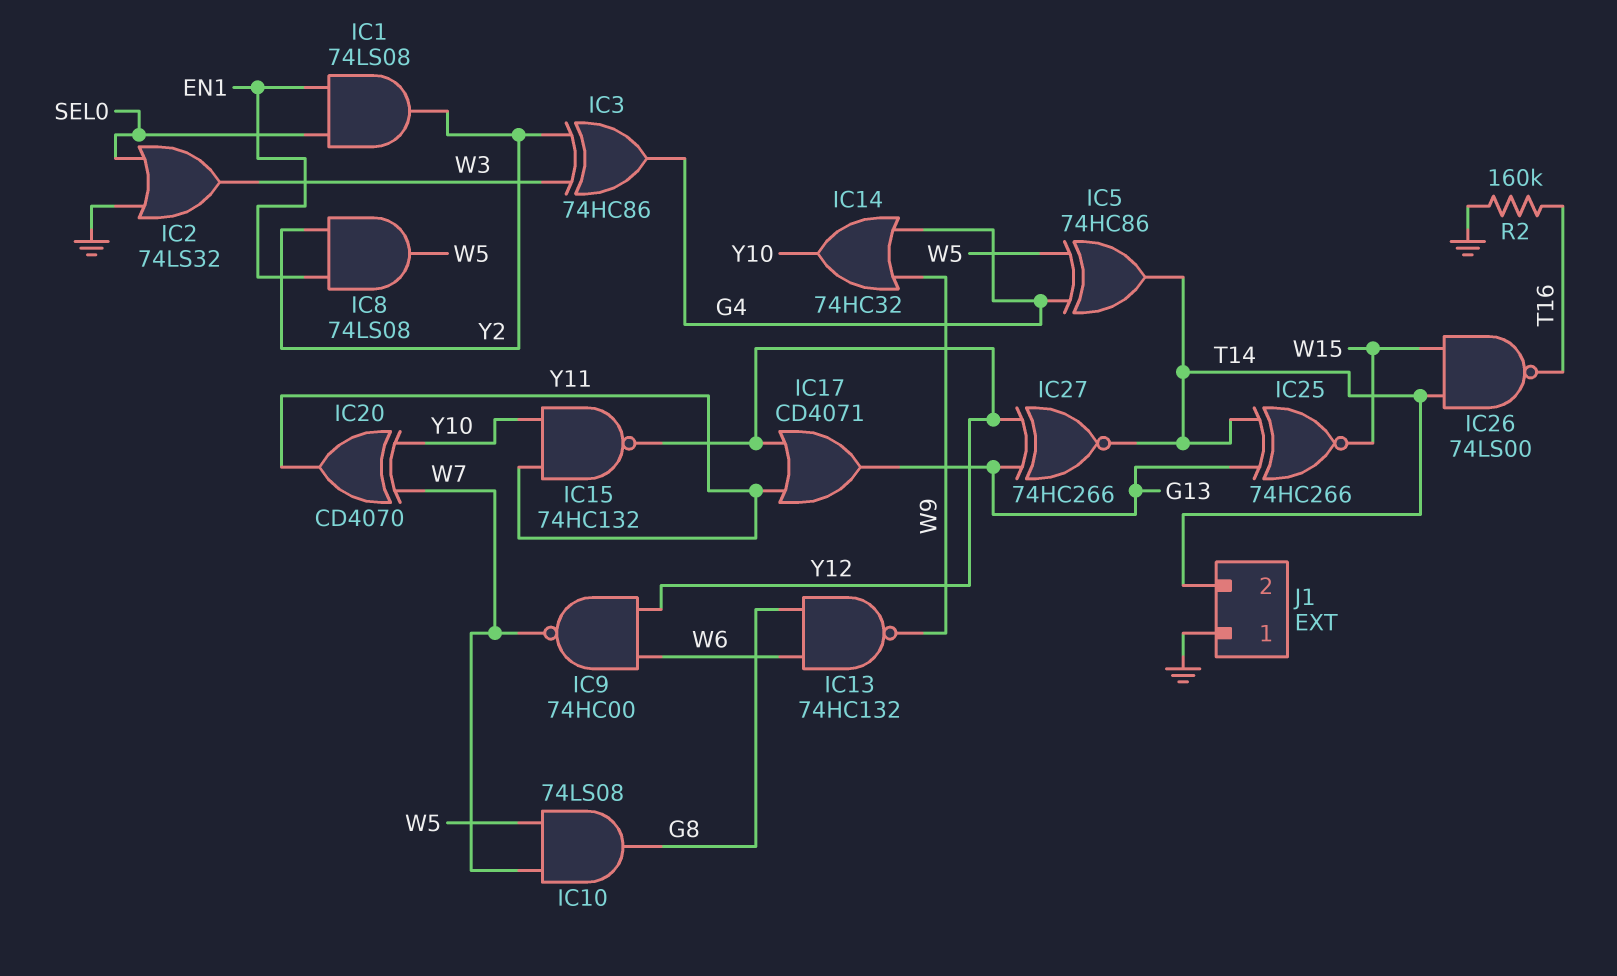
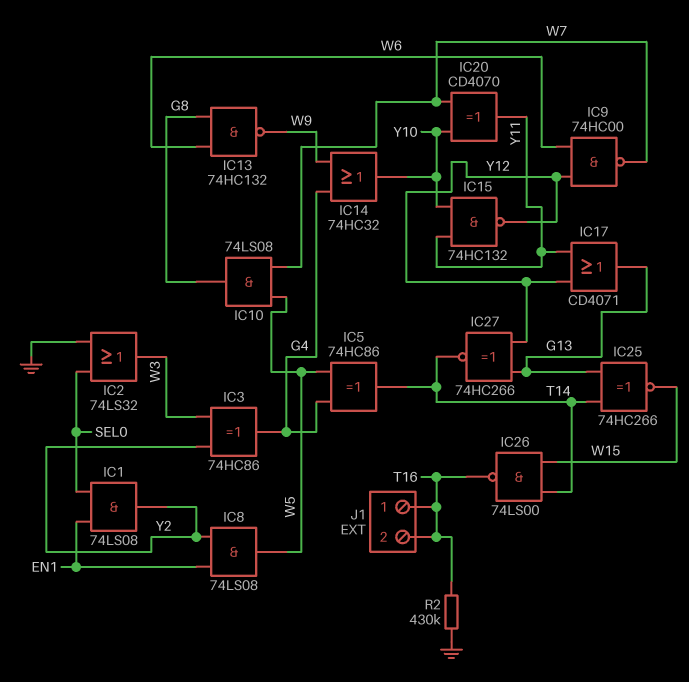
J1 pin 1: GND -> T16
J1 pin 2: T14 -> T16
R2: 160k (GND, T16) -> 430k (GND, T16)

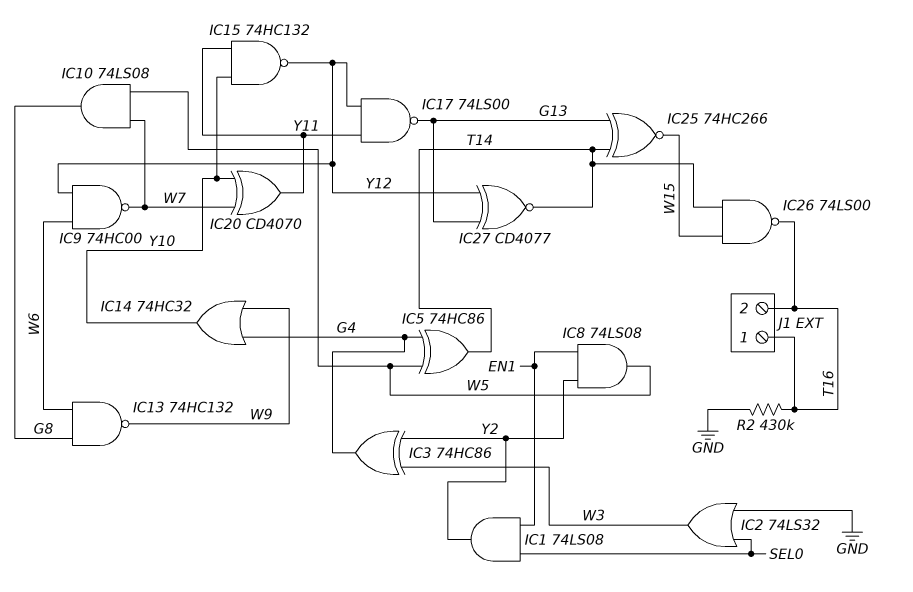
IC17: OR CD4071 (in Y11, in Y12, out G13) -> NAND 74LS00 (in Y11, in Y12, out G13)
IC27: XNOR 74HC266 (in G13, in Y12, out T14) -> XNOR CD4077 (in G13, in Y12, out T14)

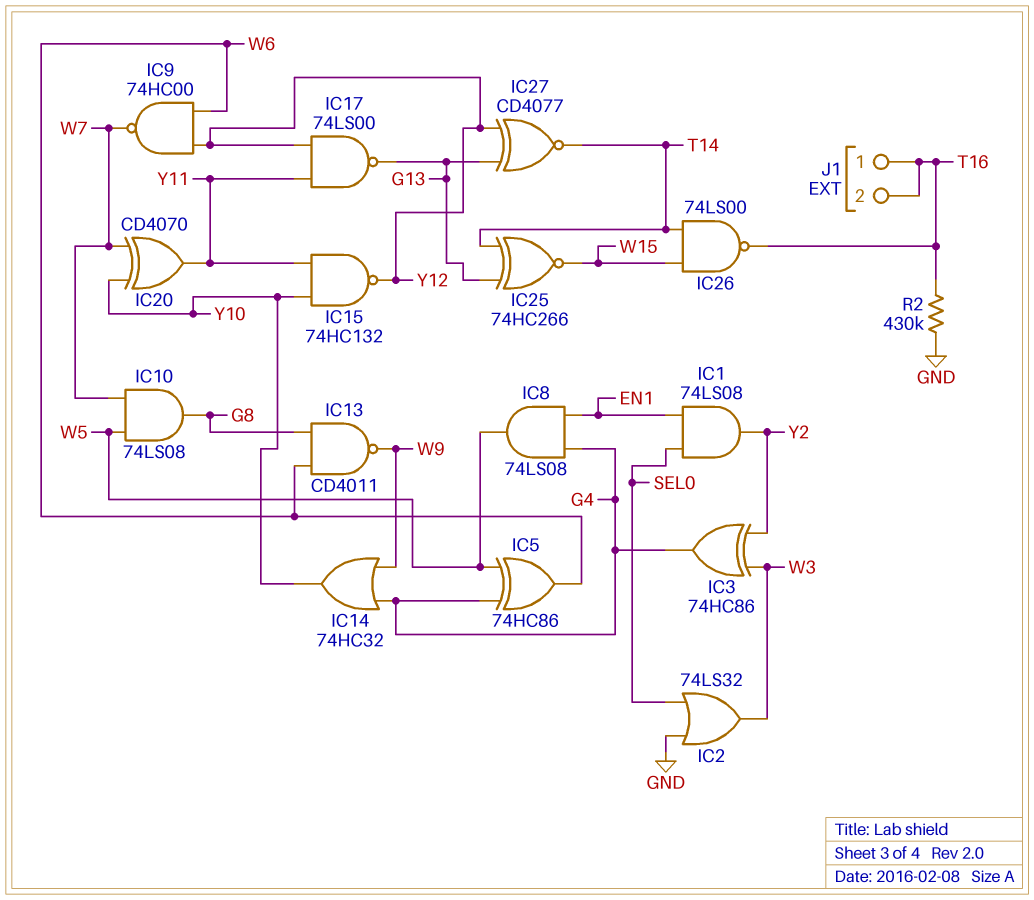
IC5: XOR 74HC86 (in G4, in W5, out T14) -> XOR 74HC86 (in G4, in W5, out W6)
IC8: AND 74LS08 (in EN1, in Y2, out W5) -> AND 74LS08 (in EN1, in G4, out W5)
IC13: NAND 74HC132 (in G8, in W6, out W9) -> NAND CD4011 (in G8, in W6, out W9)

